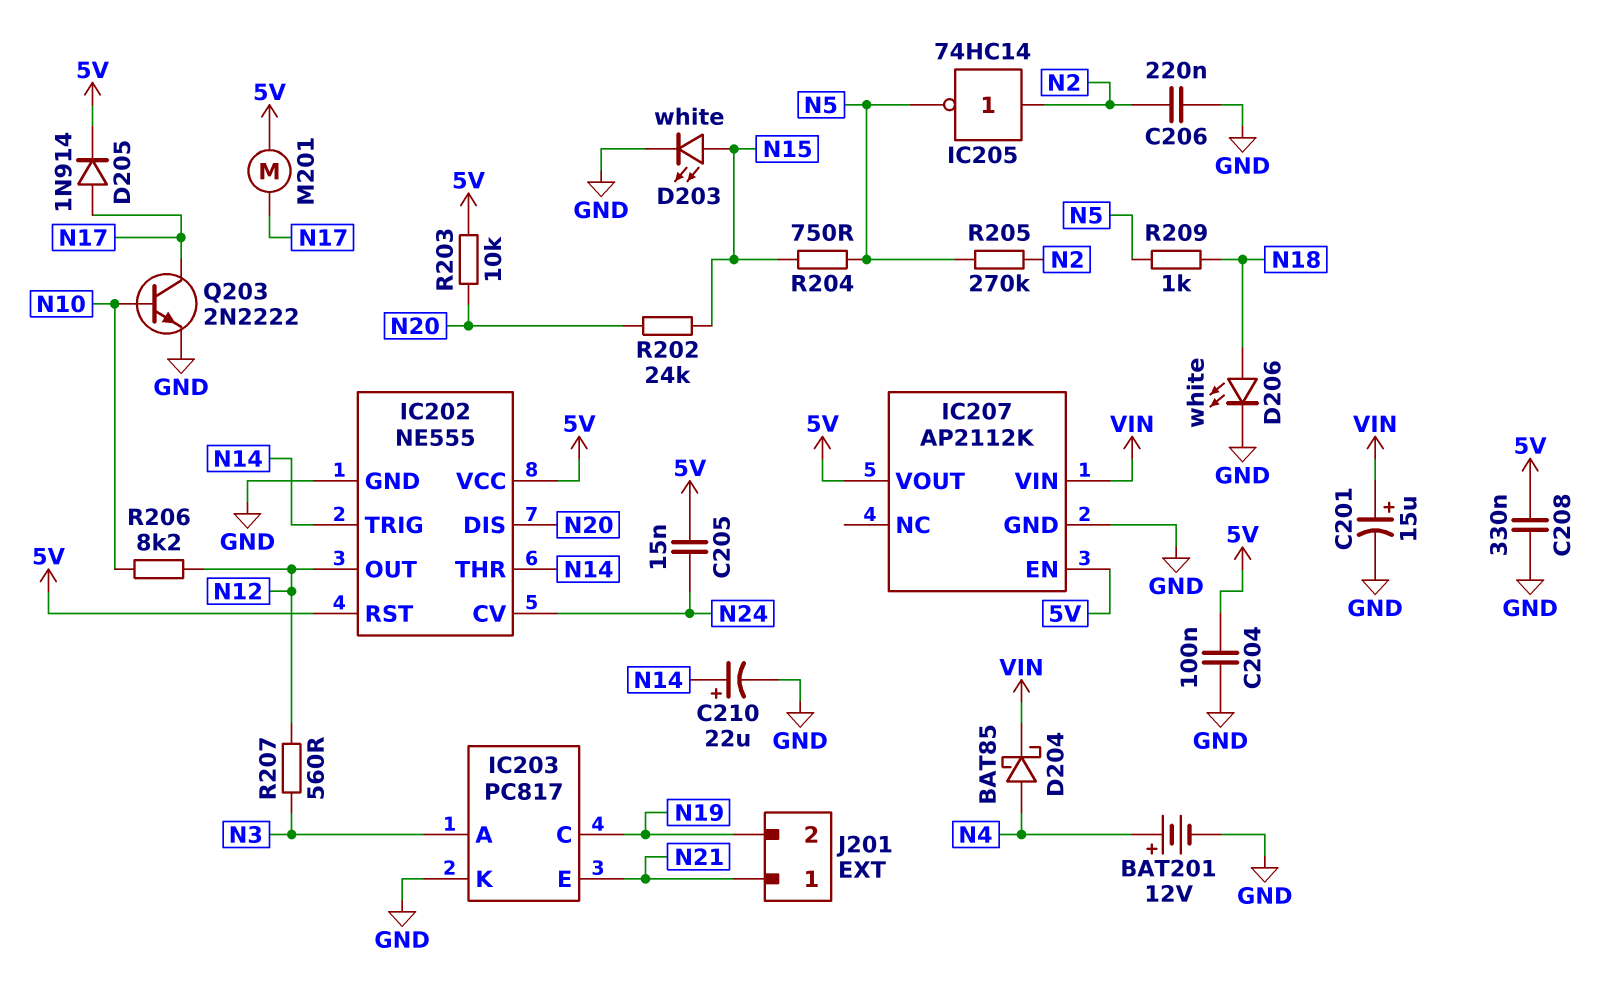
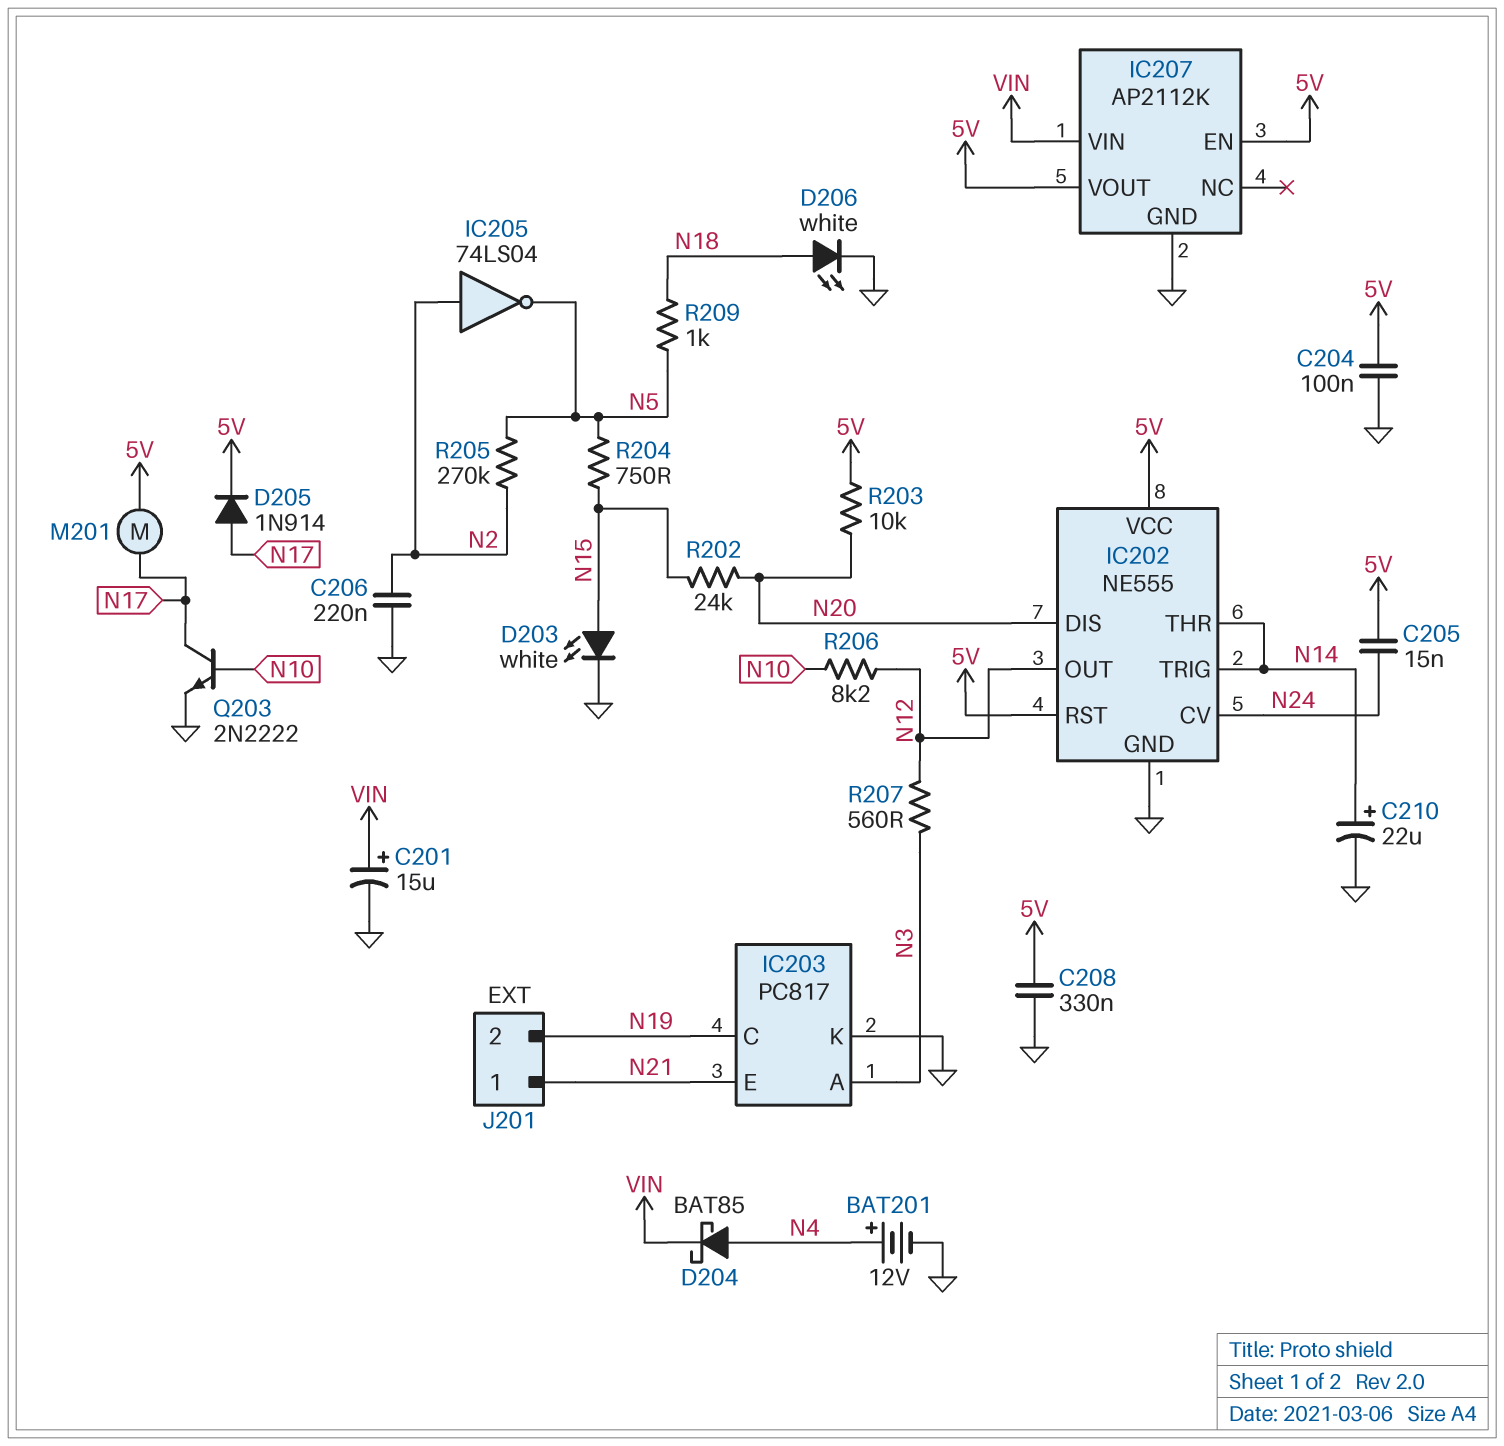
IC205: NOT 74HC14 (in N2, out N5) -> NOT 74LS04 (in N2, out N5)

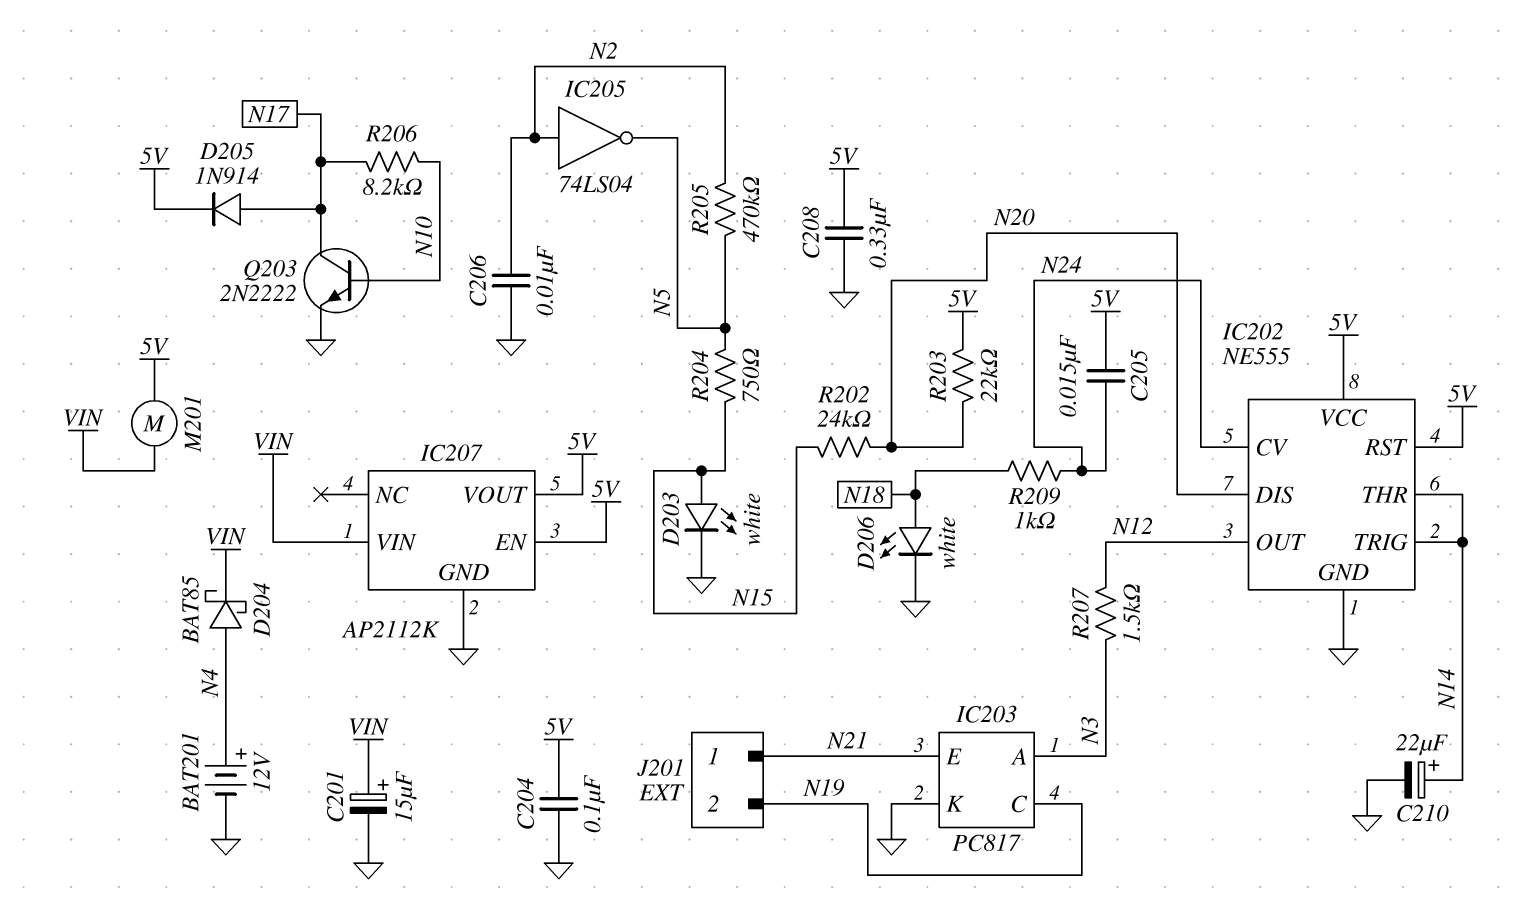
C206: 220nF (GND, N2) -> 10nF (GND, N2)
M201: motor (5V, N17) -> motor (5V, VIN)
R203: 10k (5V, N20) -> 22k (5V, N20)
R205: 270k (N2, N5) -> 470k (N2, N5)
R206: 8.2k (N10, N12) -> 8.2k (N10, N17)
R207: 560 (N3, N12) -> 1.5k (N3, N12)
R209: 1k (N5, N18) -> 1k (N18, N24)

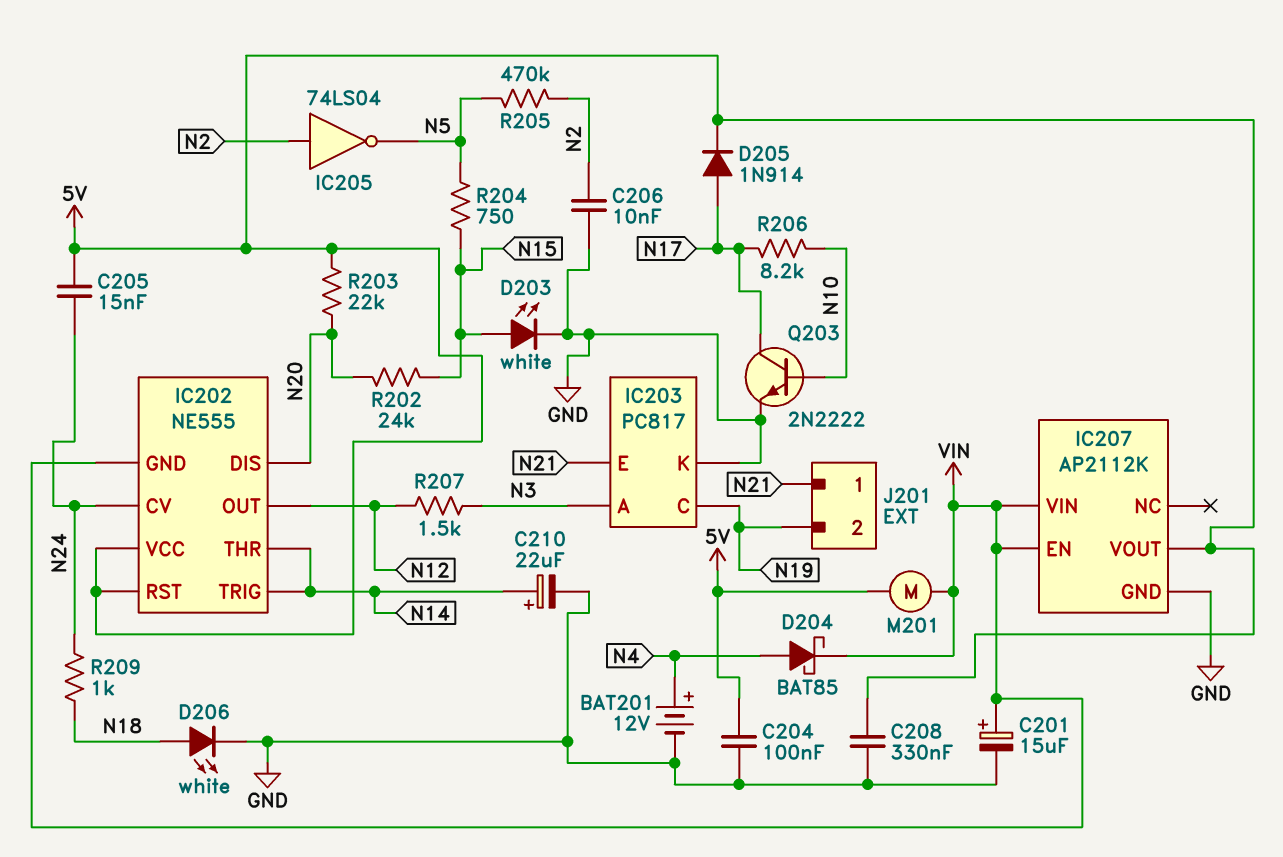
IC202 pin GND: GND -> VIN
IC207 pin EN: 5V -> VIN

